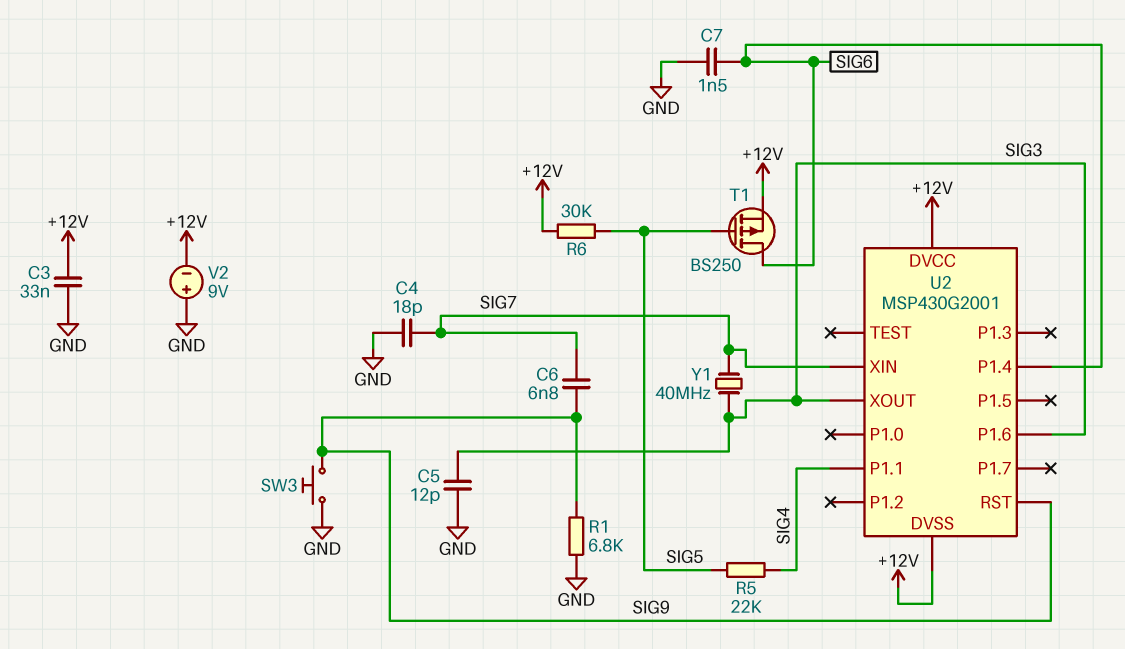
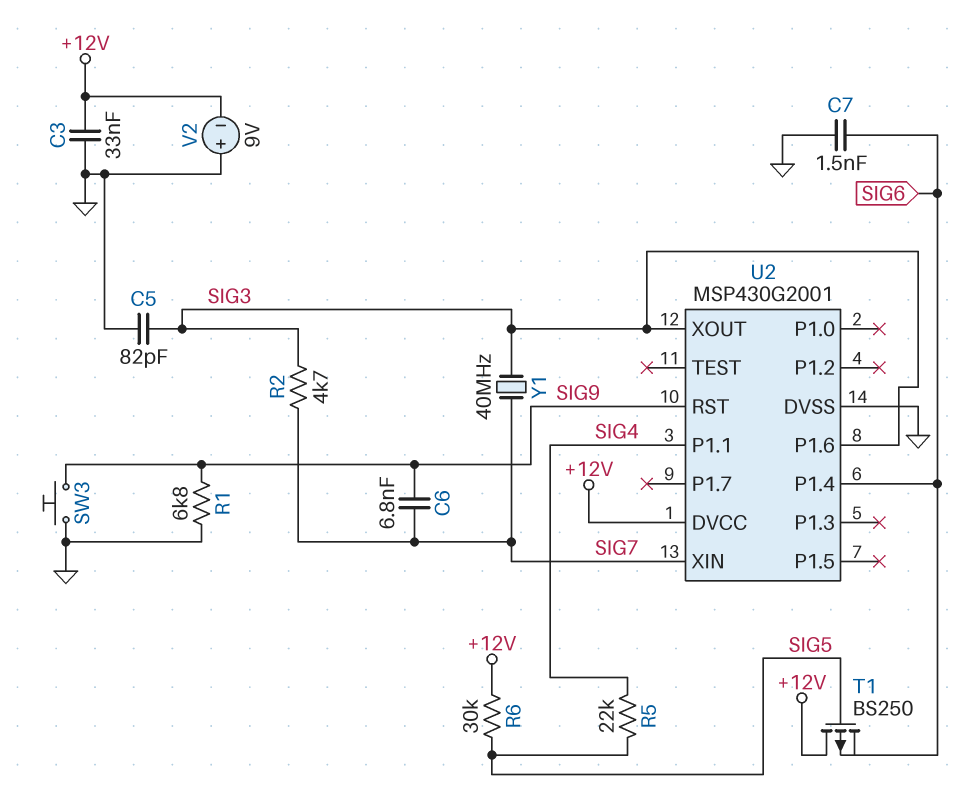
C4: 18pF (GND, SIG7) -> none
C5: 12pF (GND, SIG3) -> 82pF (GND, SIG3)
R2: none -> 4.7k (SIG3, SIG7)
T1: PMOS BS250 (G SIG5, D SIG6, S +12V) -> PMOS BS250 (G SIG5, D +12V, S SIG6)
U2 pin DVSS: +12V -> GND

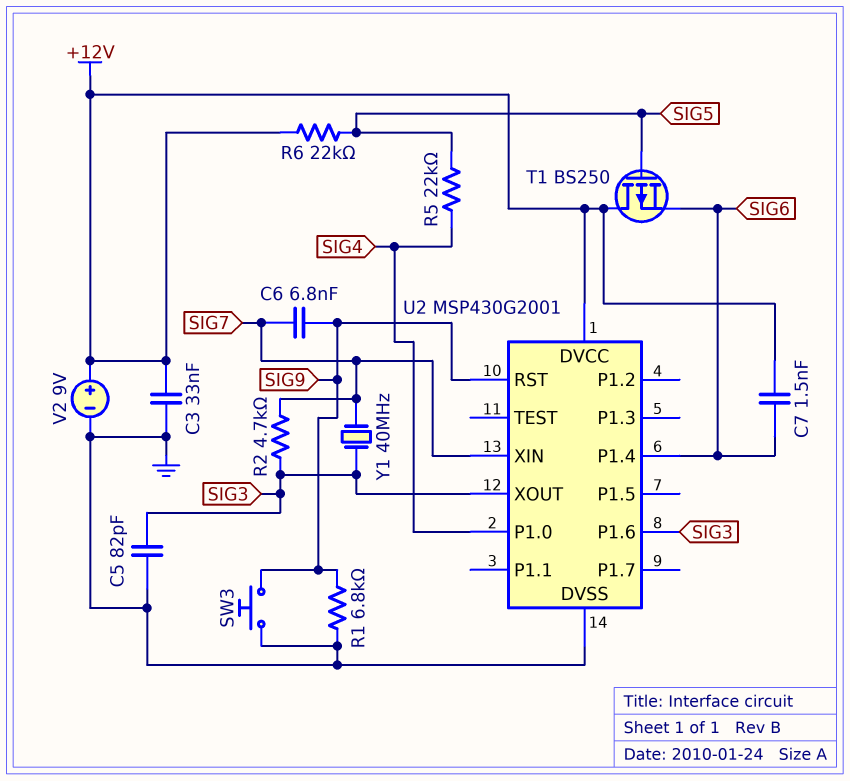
C7: 1.5nF (GND, SIG6) -> 1.5nF (+12V, SIG6)
R6: 30k (+12V, SIG5) -> 22k (+12V, SIG5)
U2 pin P1.0: none -> SIG4
U2 pin P1.1: SIG4 -> none
V2: 9V (plus GND, minus +12V) -> 9V (plus +12V, minus GND)

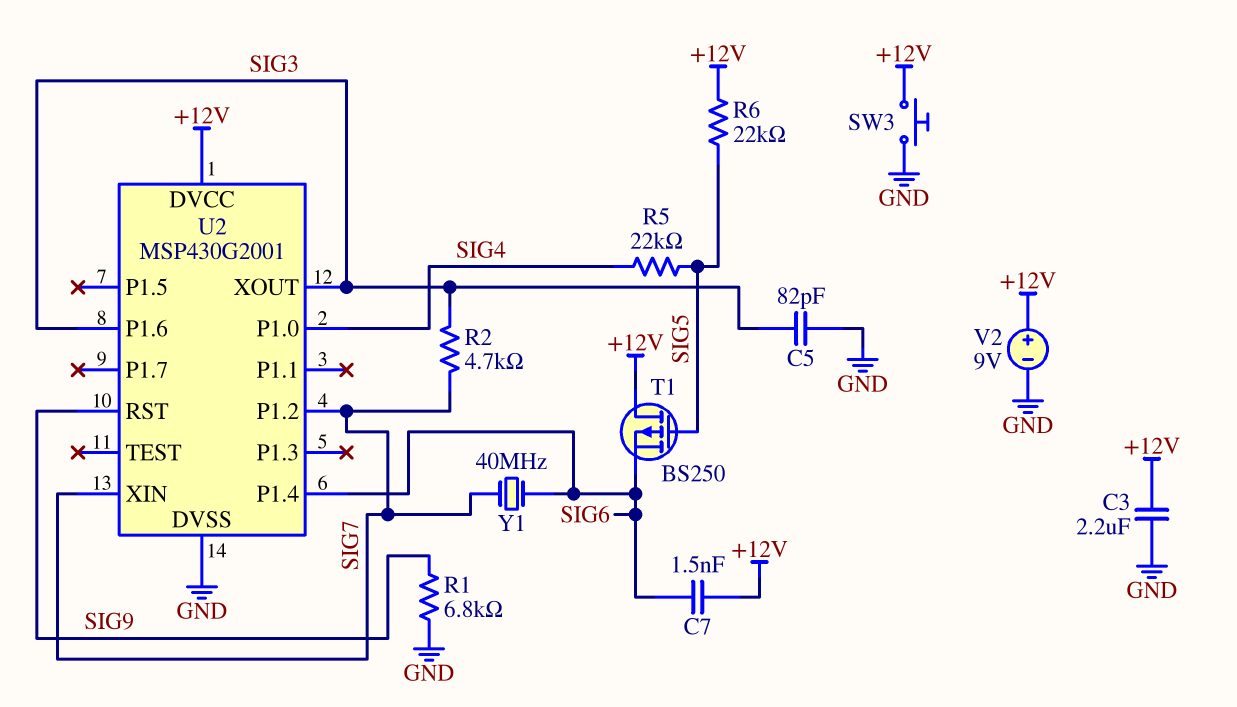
C3: 33nF (+12V, GND) -> 2.2uF (+12V, GND)
C6: 6.8nF (SIG7, SIG9) -> none
SW3: button (GND, SIG9) -> button (+12V, GND)
U2 pin P1.2: none -> SIG7
Y1: 40MHz (SIG3, SIG7) -> 40MHz (SIG6, SIG7)

